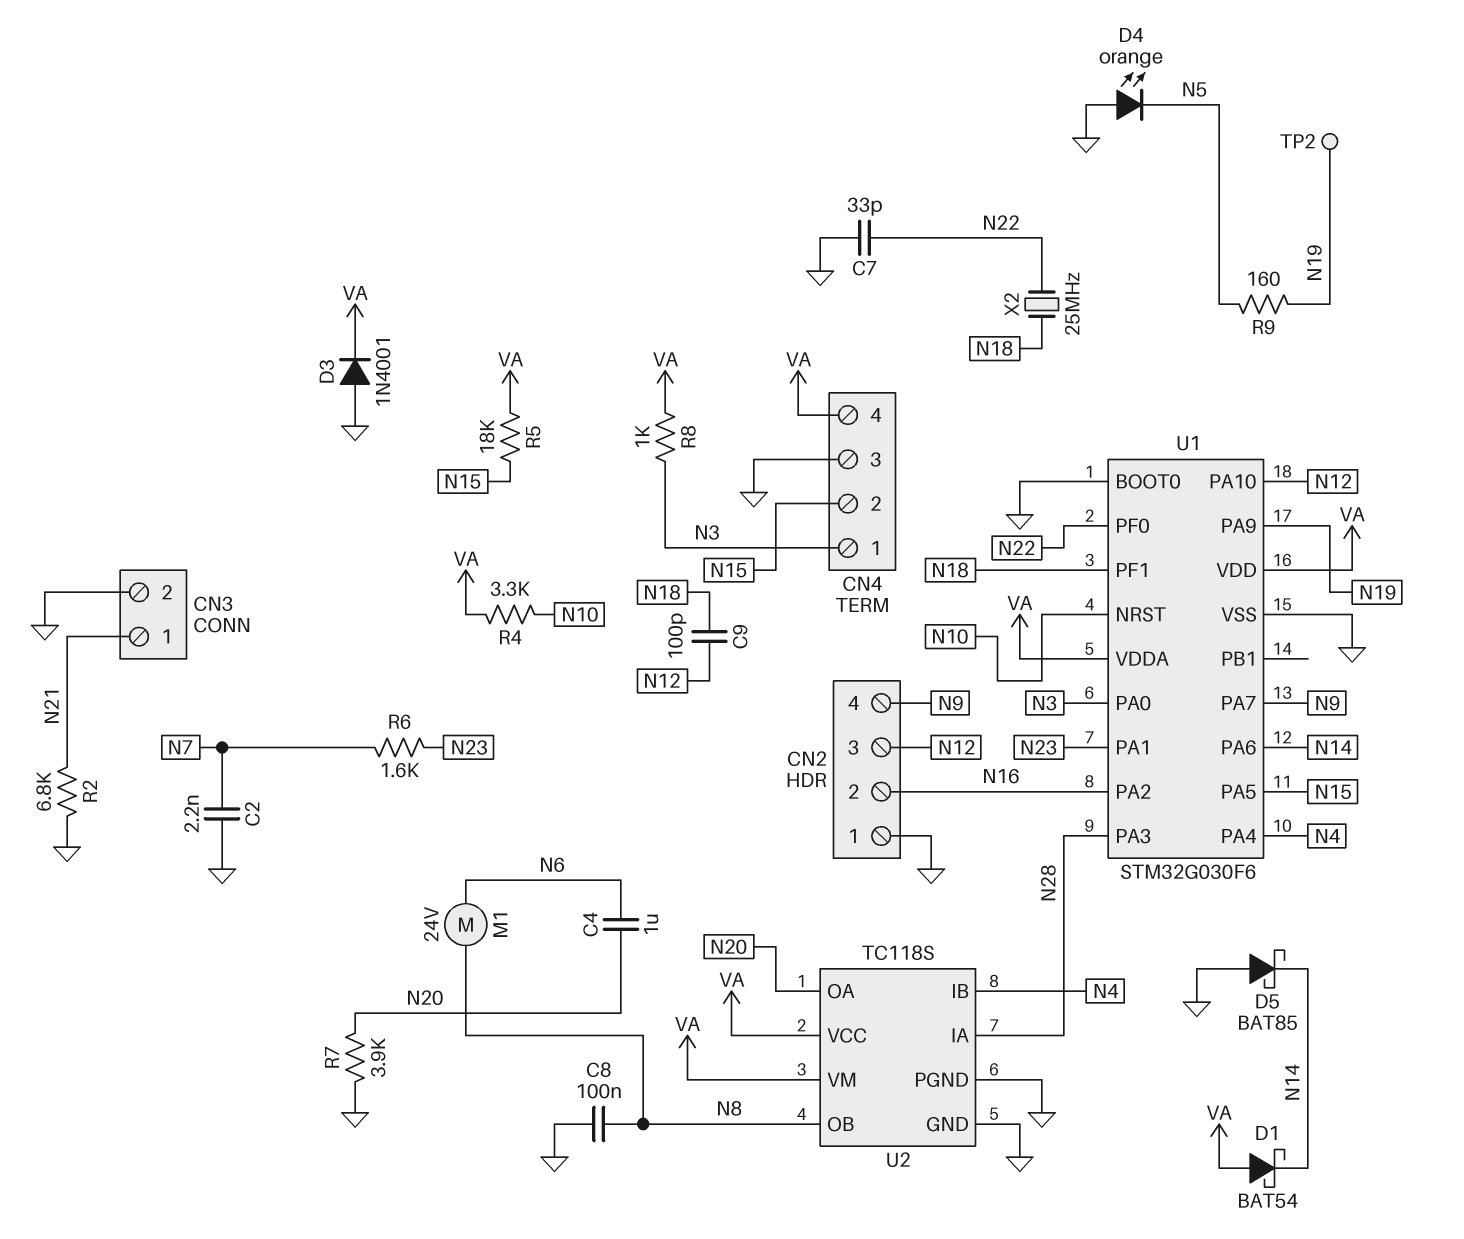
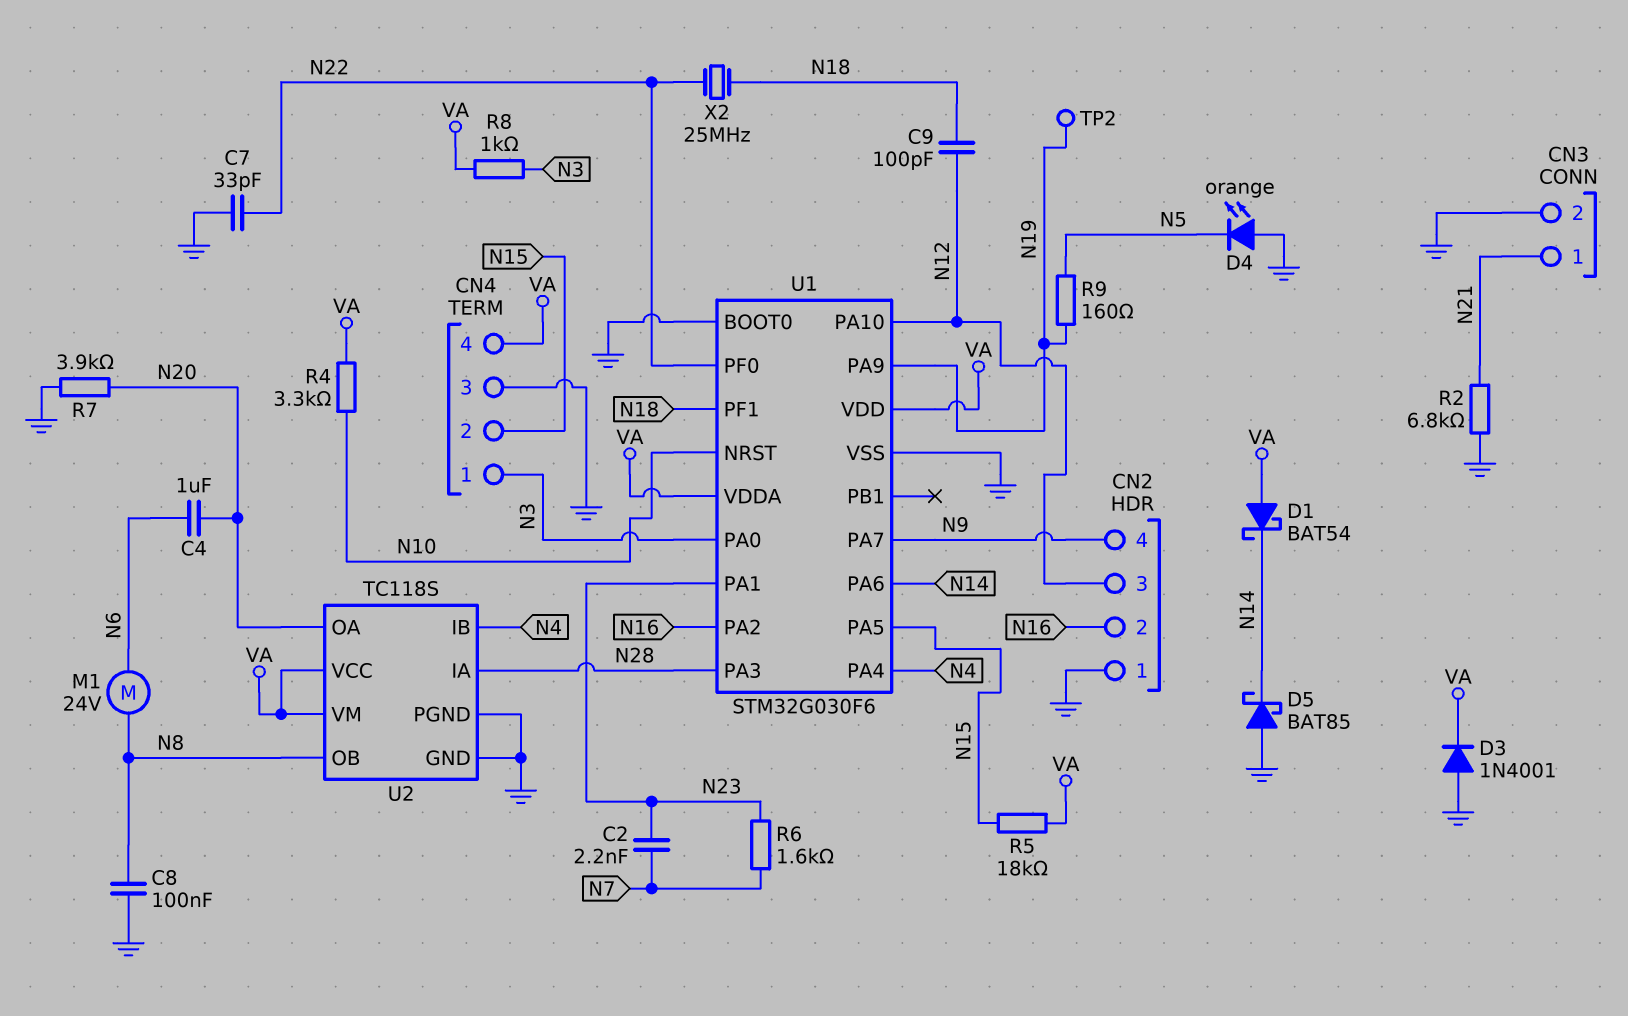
C2: 2.2nF (GND, N7) -> 2.2nF (N7, N23)

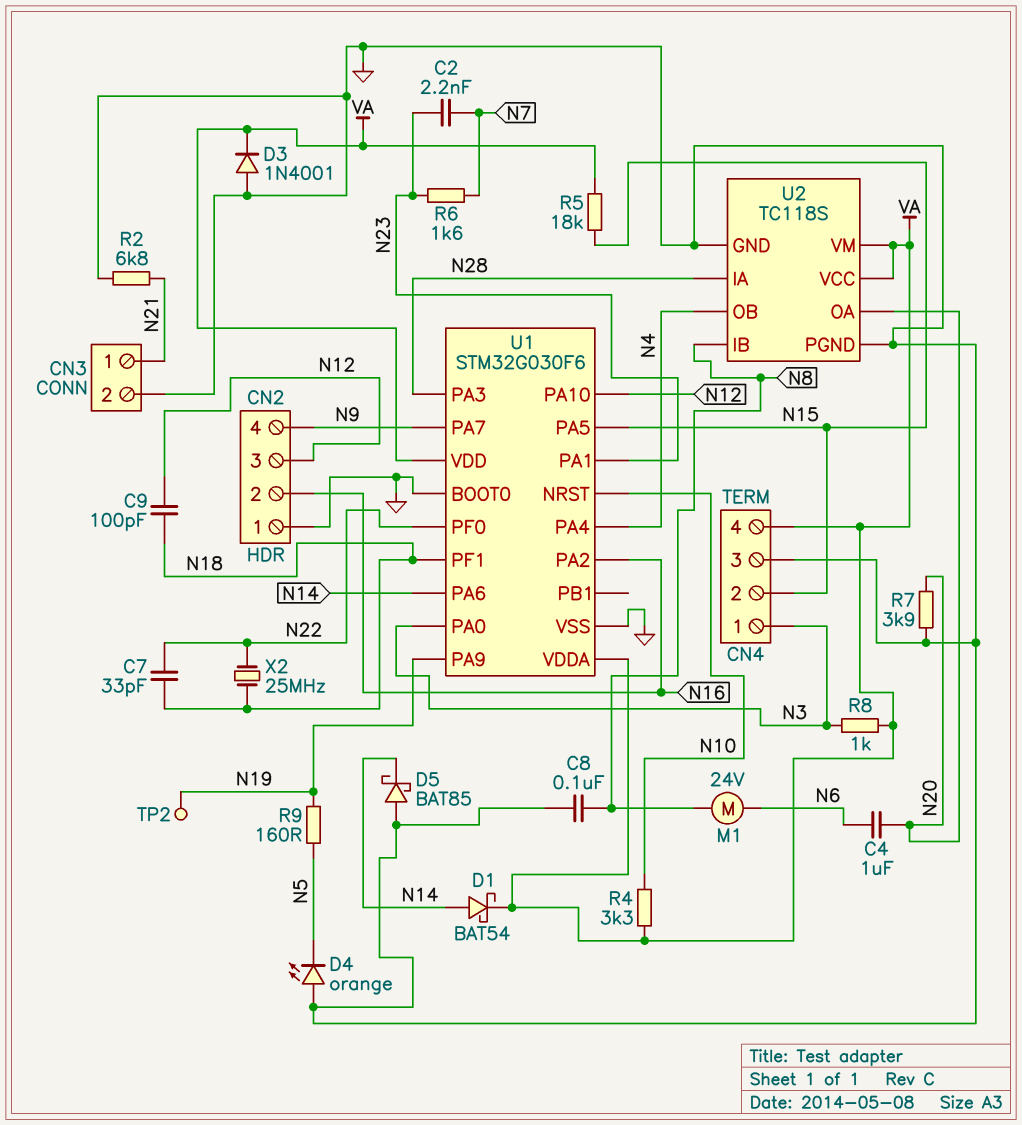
C7: 33pF (GND, N22) -> 33pF (N18, N22)
D1: schottky BAT54 (A VA, K N14) -> schottky BAT54 (A N14, K VA)
U2 pin IB: N4 -> N8
U2 pin OB: N8 -> N4

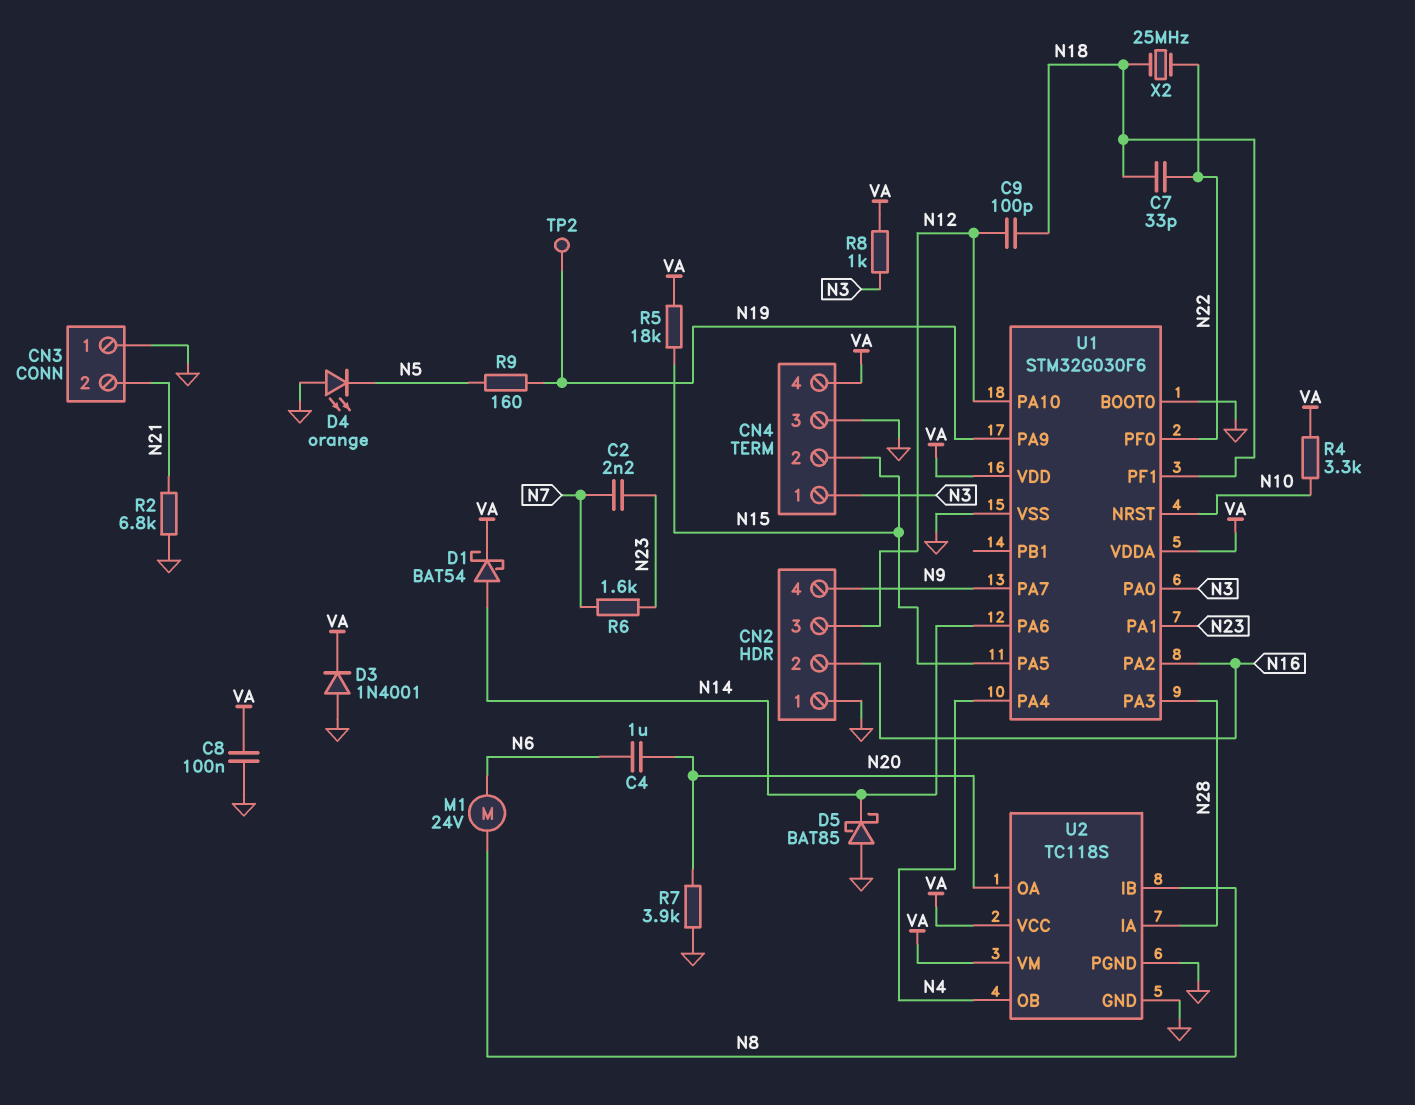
C8: 100nF (GND, N8) -> 100nF (GND, VA)
CN3 pin 1: N21 -> GND
CN3 pin 2: GND -> N21

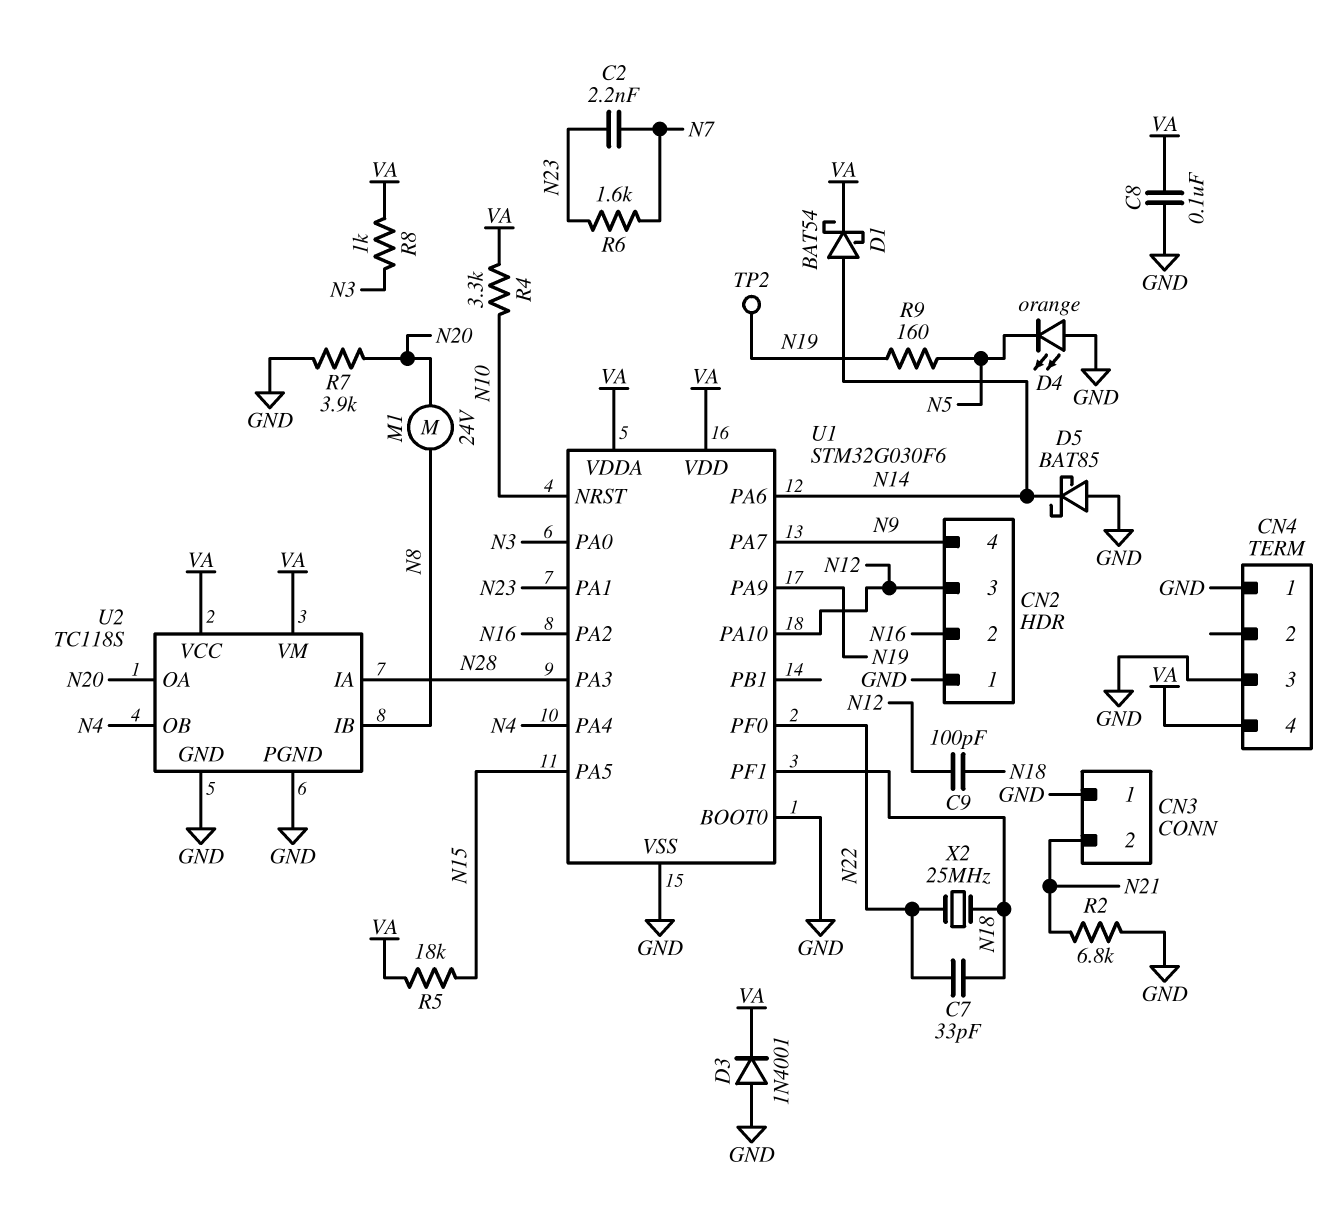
C4: 1uF (N6, N20) -> none
CN4 pin 1: N3 -> GND
CN4 pin 2: N15 -> none
M1: motor 24V (N6, N8) -> motor 24V (N8, N20)

